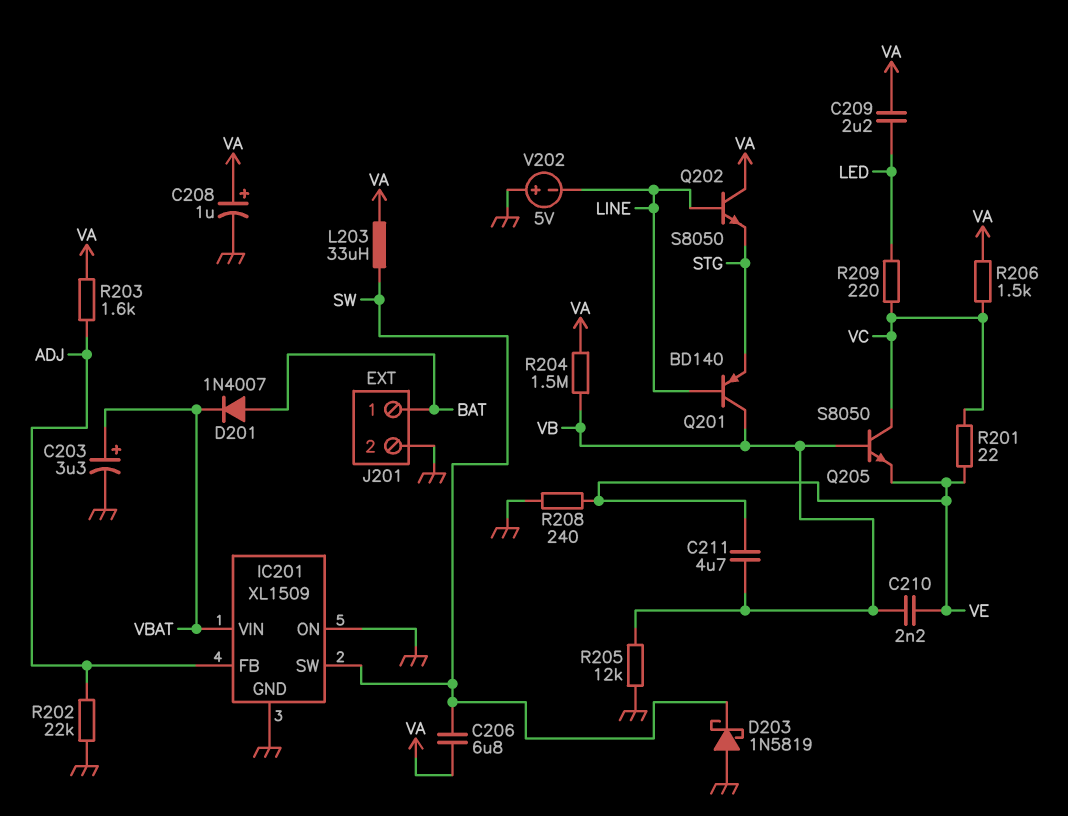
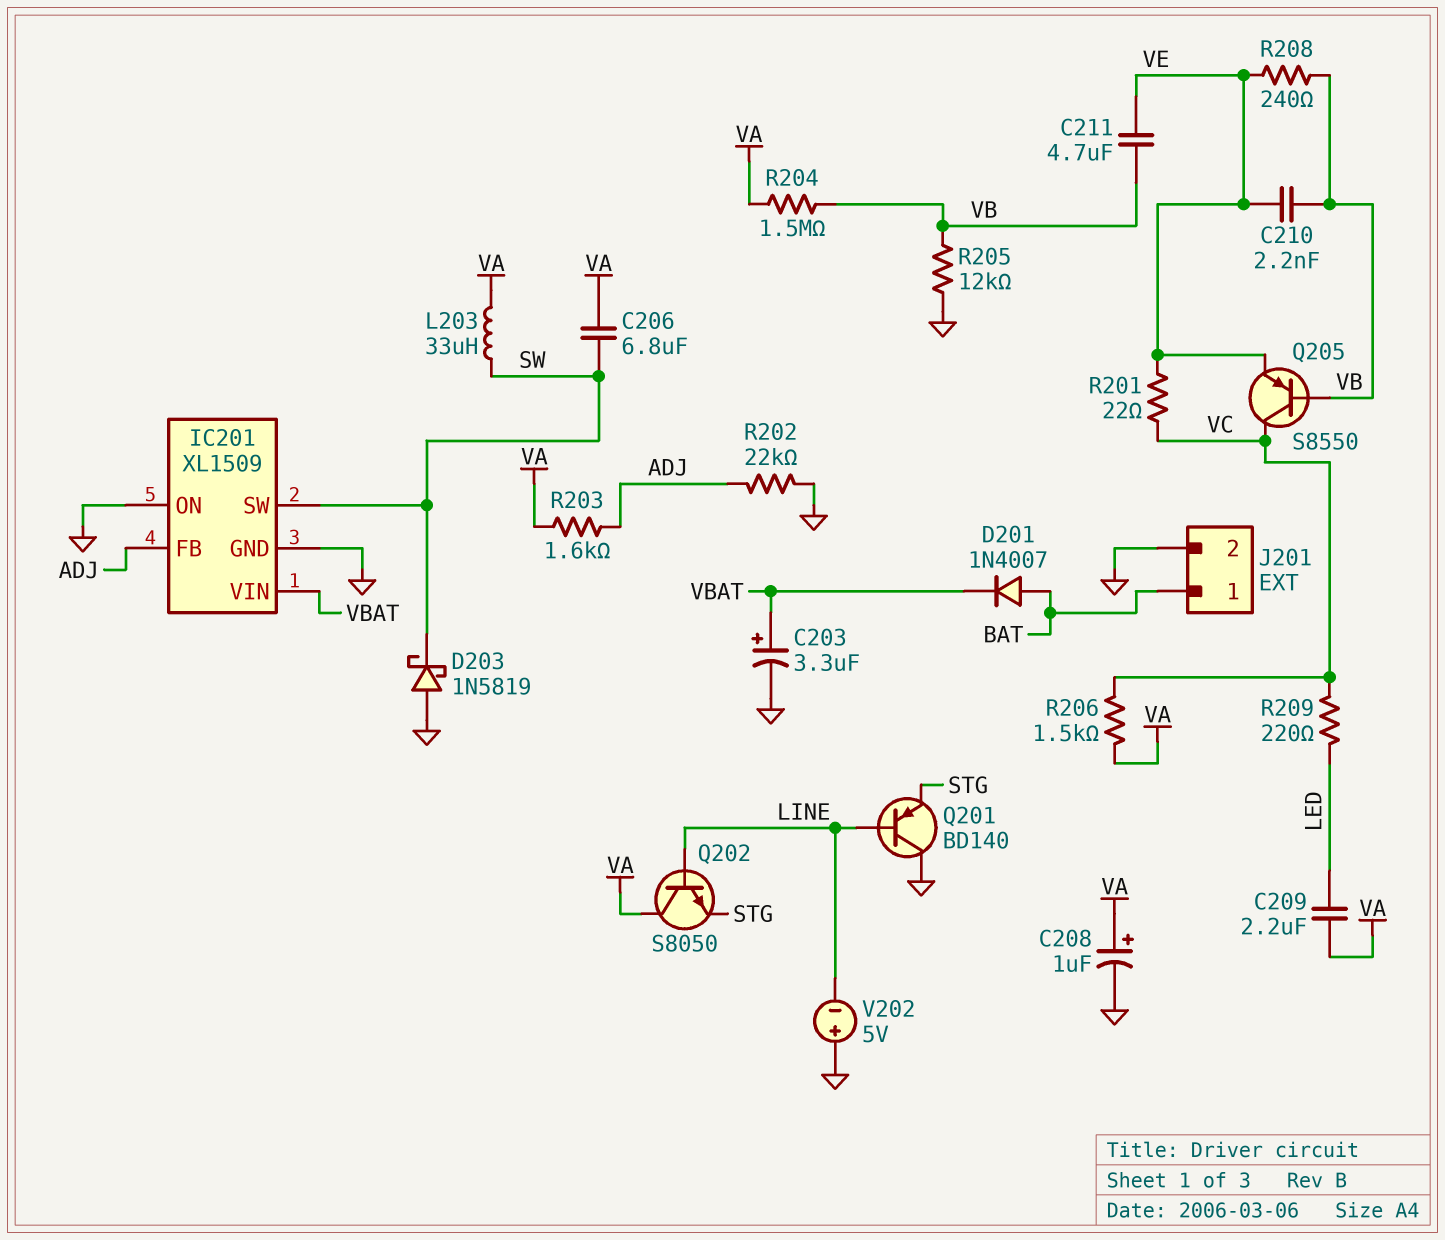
Q201: PNP BD140 (B LINE, C VB, E STG) -> PNP BD140 (B LINE, C GND, E STG)
Q205: NPN S8050 (B VB, C VC, E VE) -> PNP S8550 (B VB, C VC, E VE)
R208: 240 (GND, VE) -> 240 (VB, VE)

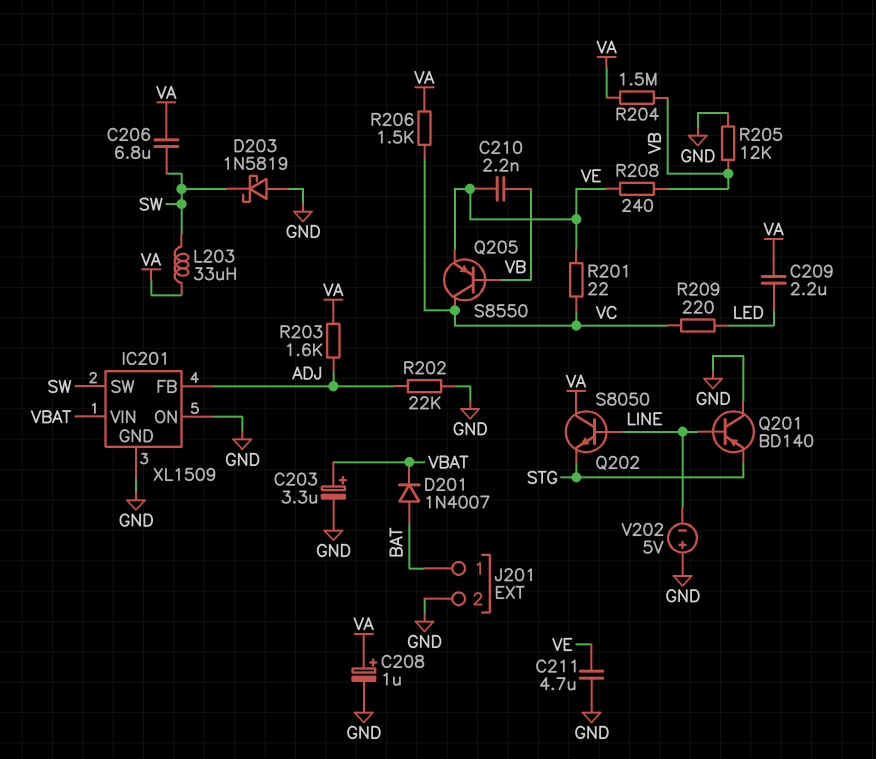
C211: 4.7uF (VB, VE) -> 4.7uF (GND, VE)

